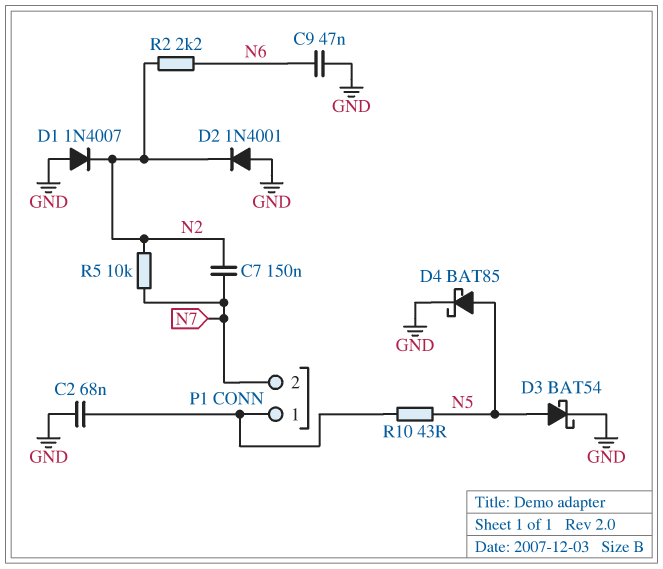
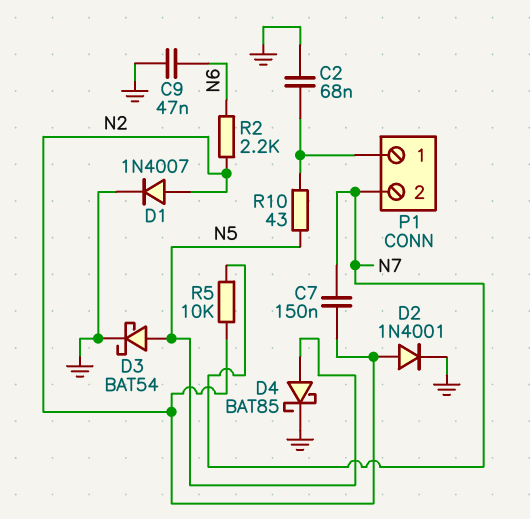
D1: diode 1N4007 (A GND, K N2) -> diode 1N4007 (A N2, K GND)
D2: diode 1N4001 (A GND, K N2) -> diode 1N4001 (A N2, K GND)

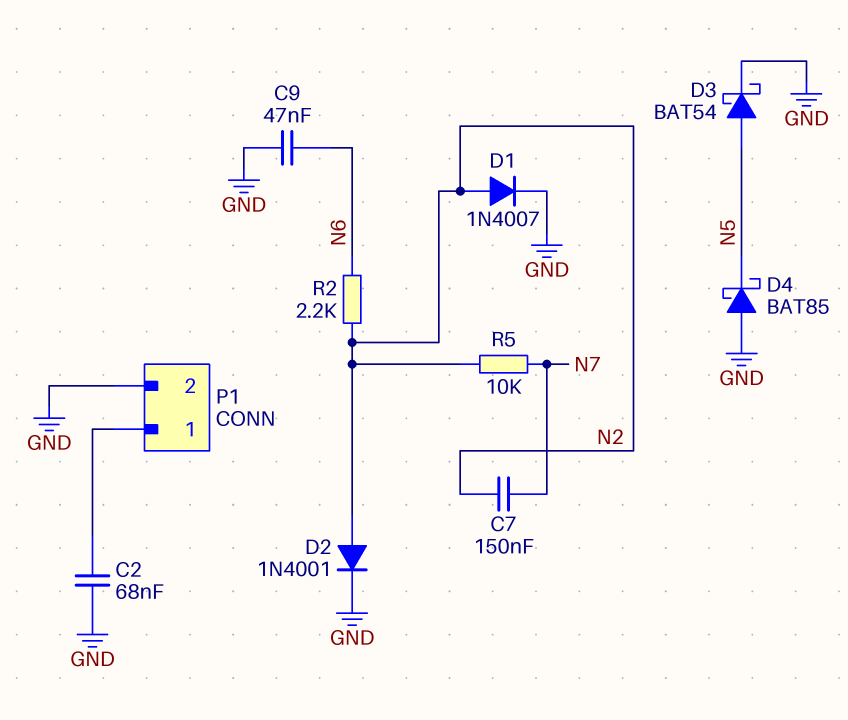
D4: schottky BAT85 (A N5, K GND) -> schottky BAT85 (A GND, K N5)
P1 pin 2: N7 -> GND
R10: 43 (N5, P1/1) -> none

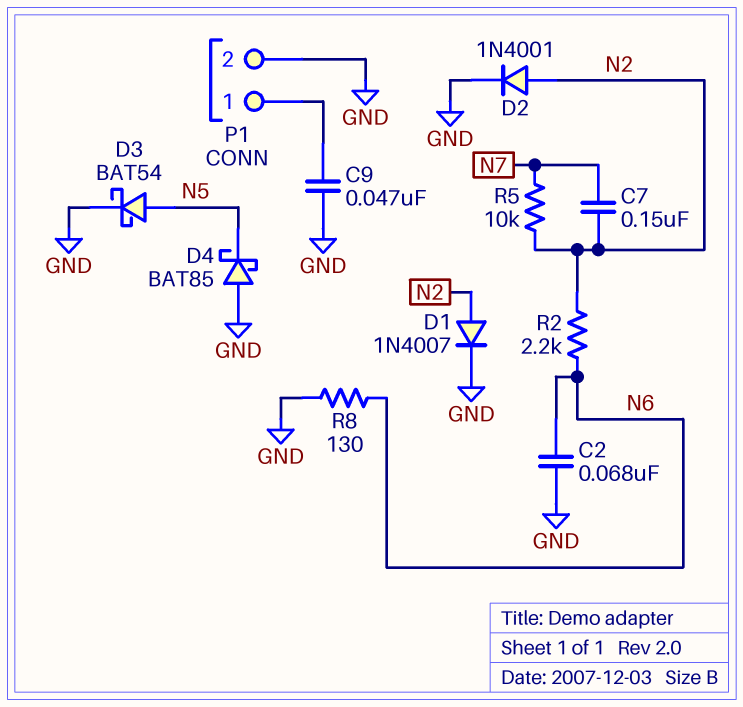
C2: 68nF (GND, P1/1) -> 68nF (GND, N6)
C9: 47nF (GND, N6) -> 47nF (GND, P1/1)
R8: none -> 130 (GND, N6)

